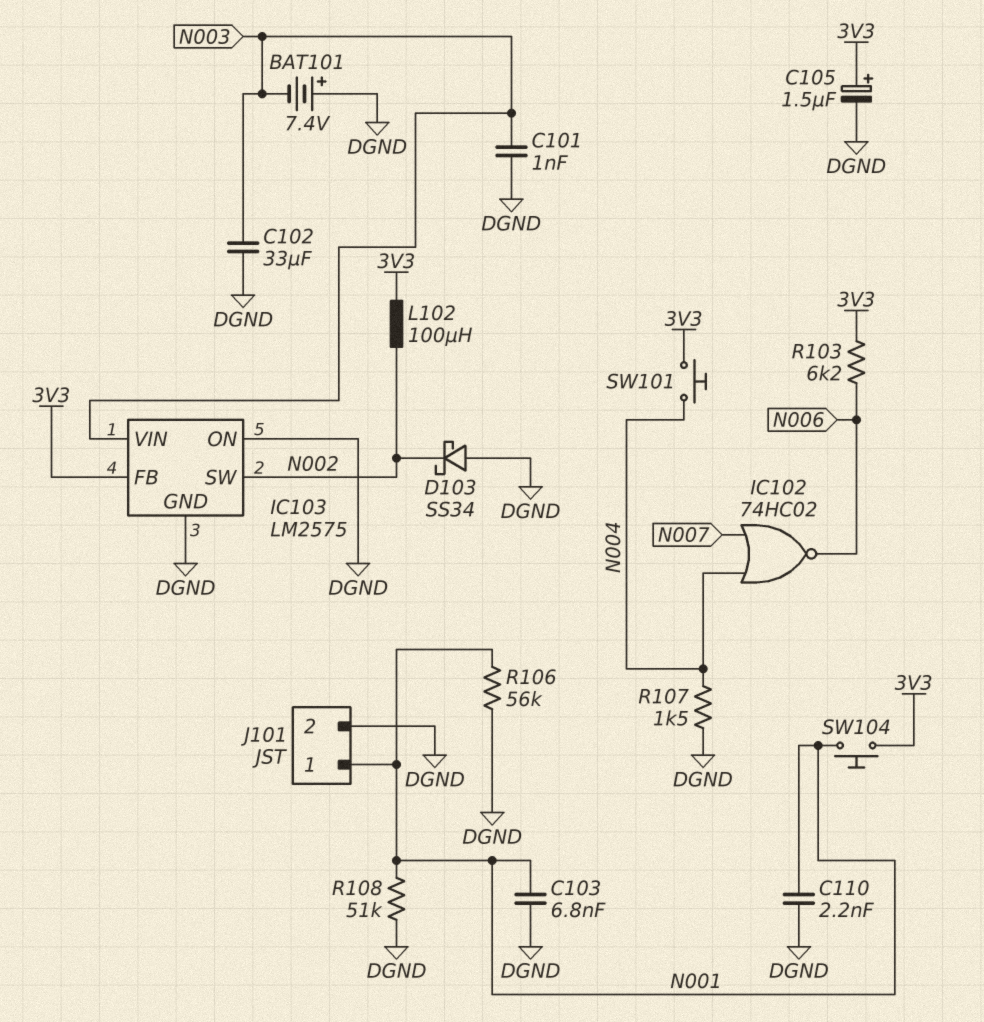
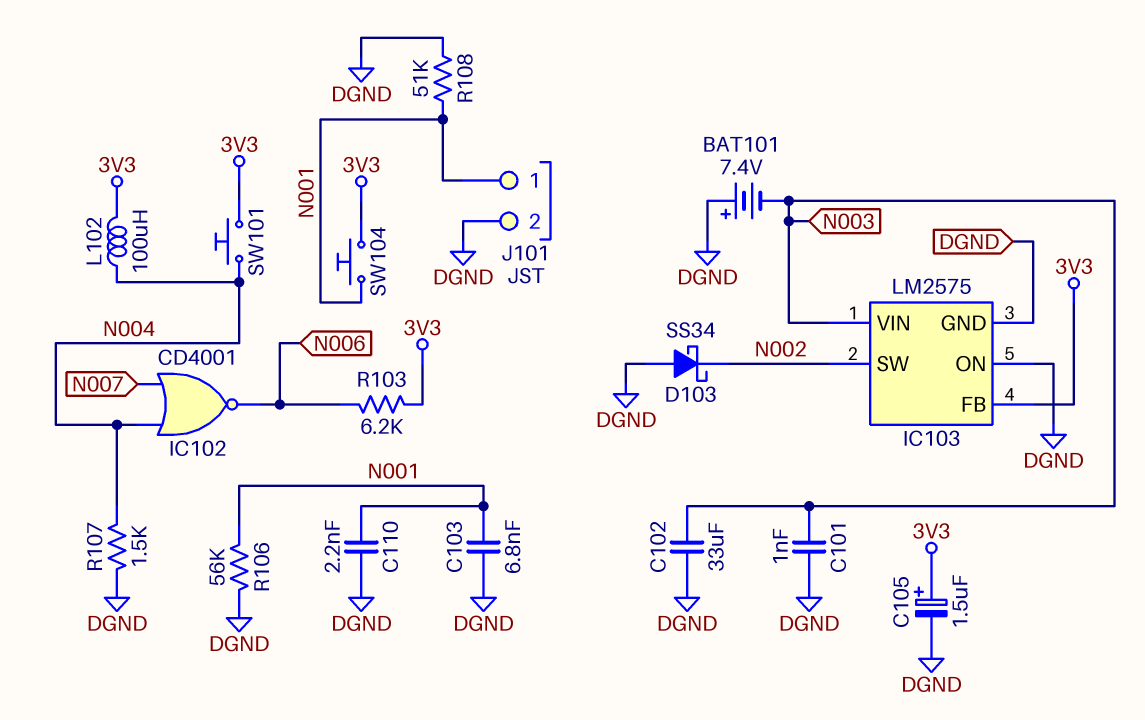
IC102: NOR 74HC02 (in N004, in N007, out N006) -> NOR CD4001 (in N004, in N007, out N006)
L102: 100uH (3V3, N002) -> 100uH (3V3, N004)

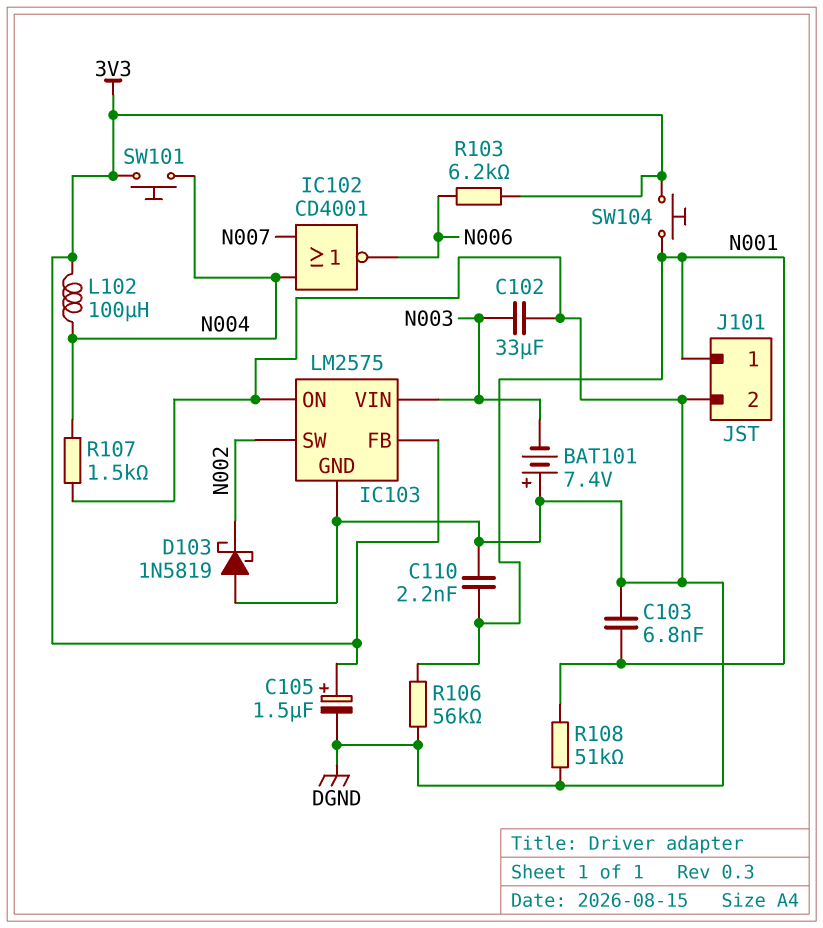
C101: 1nF (DGND, N003) -> none
D103: schottky SS34 (A DGND, K N002) -> schottky 1N5819 (A DGND, K N002)

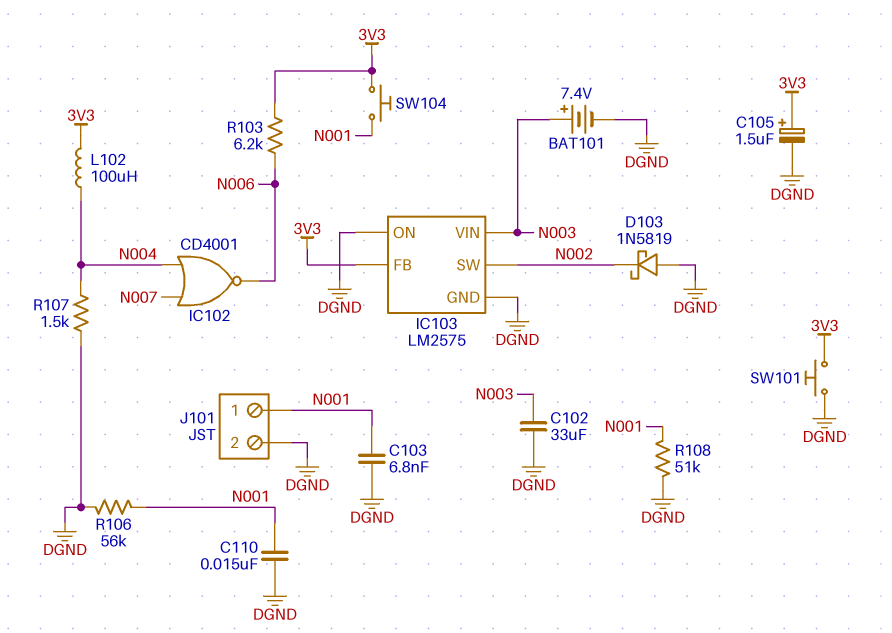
BAT101: 7.4V (plus DGND, minus N003) -> 7.4V (plus N003, minus DGND)
C110: 2.2nF (DGND, N001) -> 15nF (DGND, N001)
SW101: button (3V3, N004) -> button (3V3, DGND)

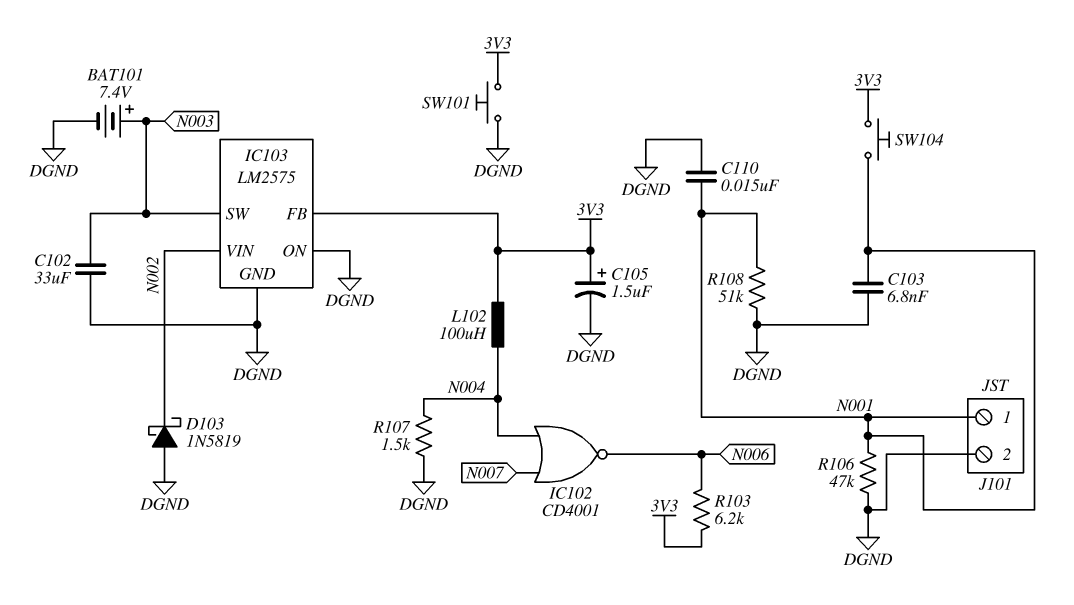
IC103 pin SW: N002 -> N003
IC103 pin VIN: N003 -> N002
R106: 56k (DGND, N001) -> 47k (DGND, N001)

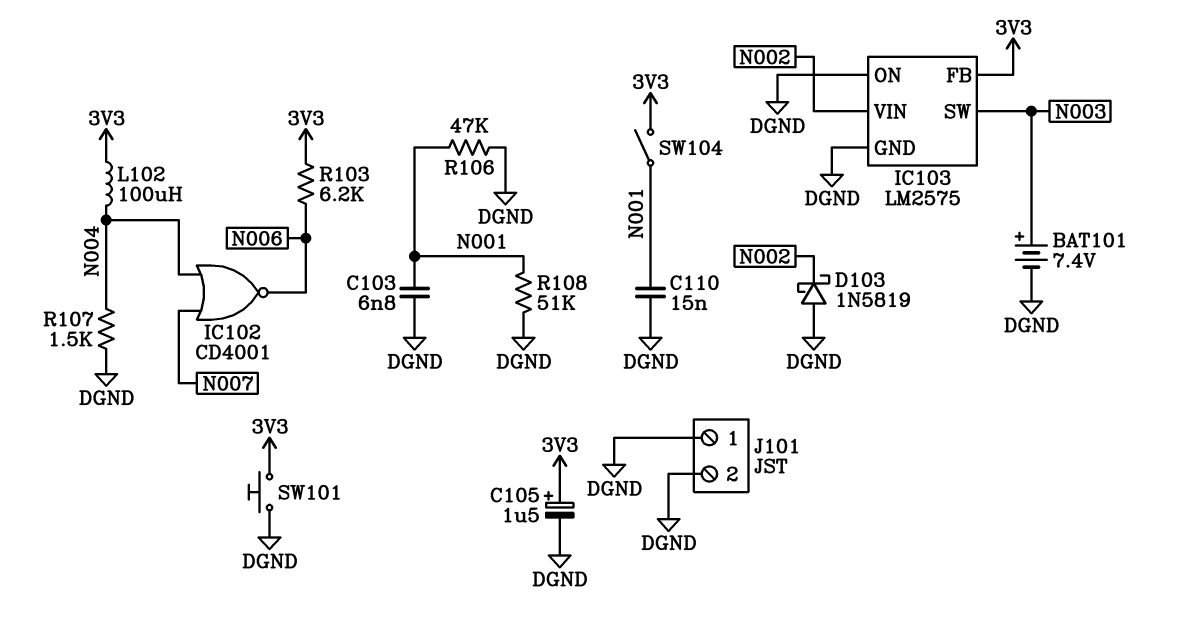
C102: 33uF (DGND, N003) -> none
J101 pin 1: N001 -> DGND
SW104: button (3V3, N001) -> switch (3V3, N001)

